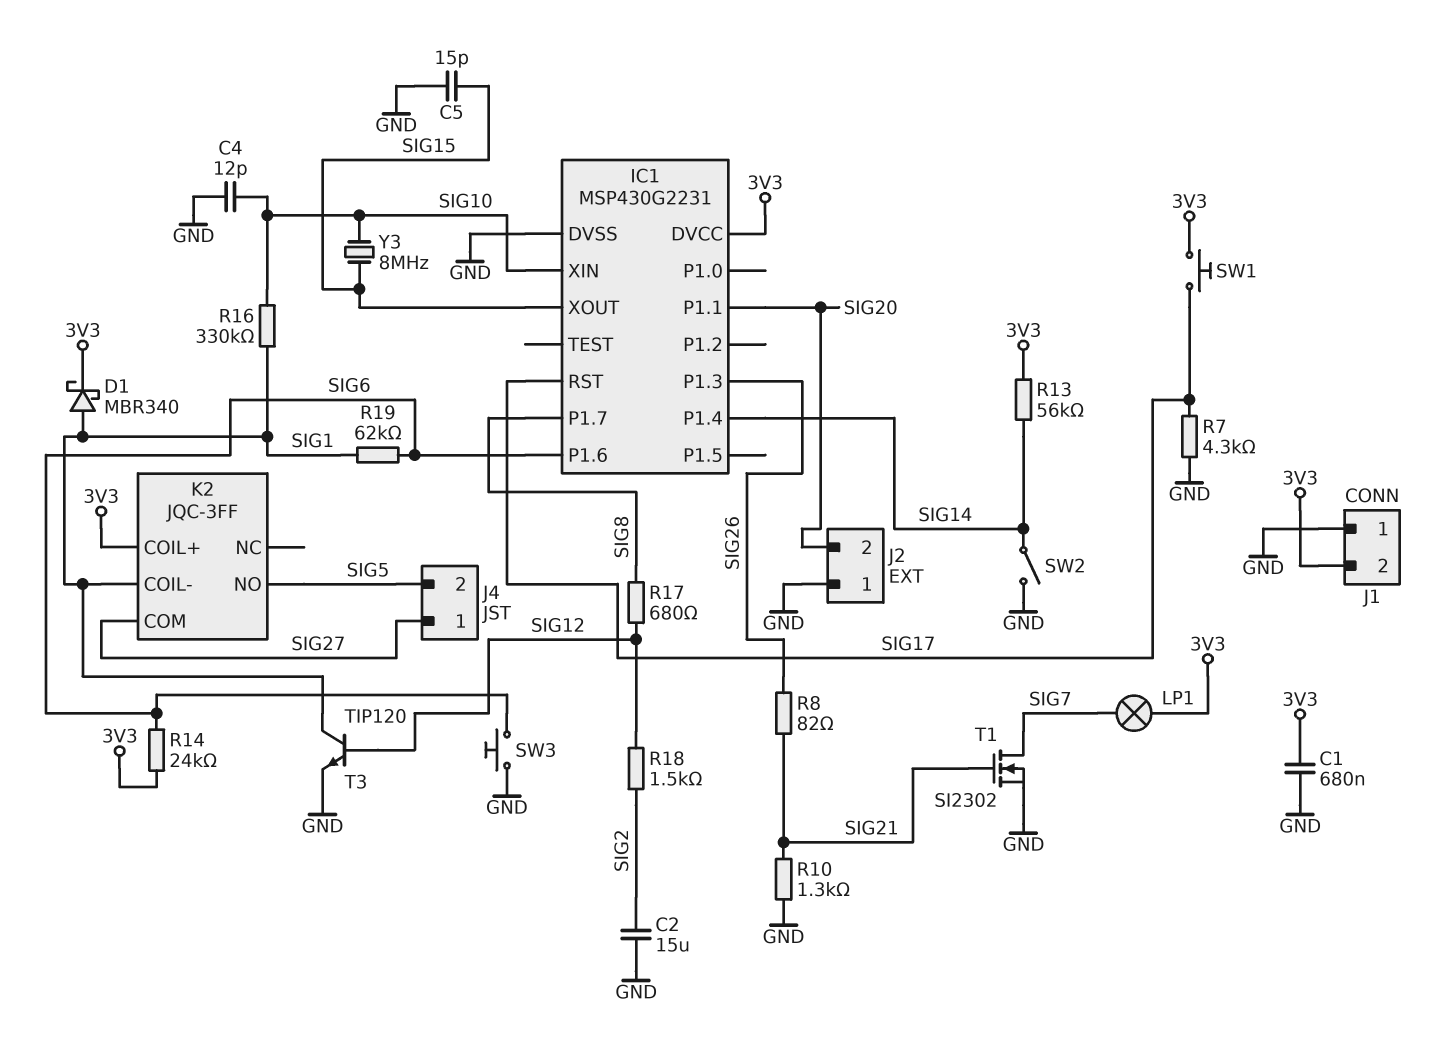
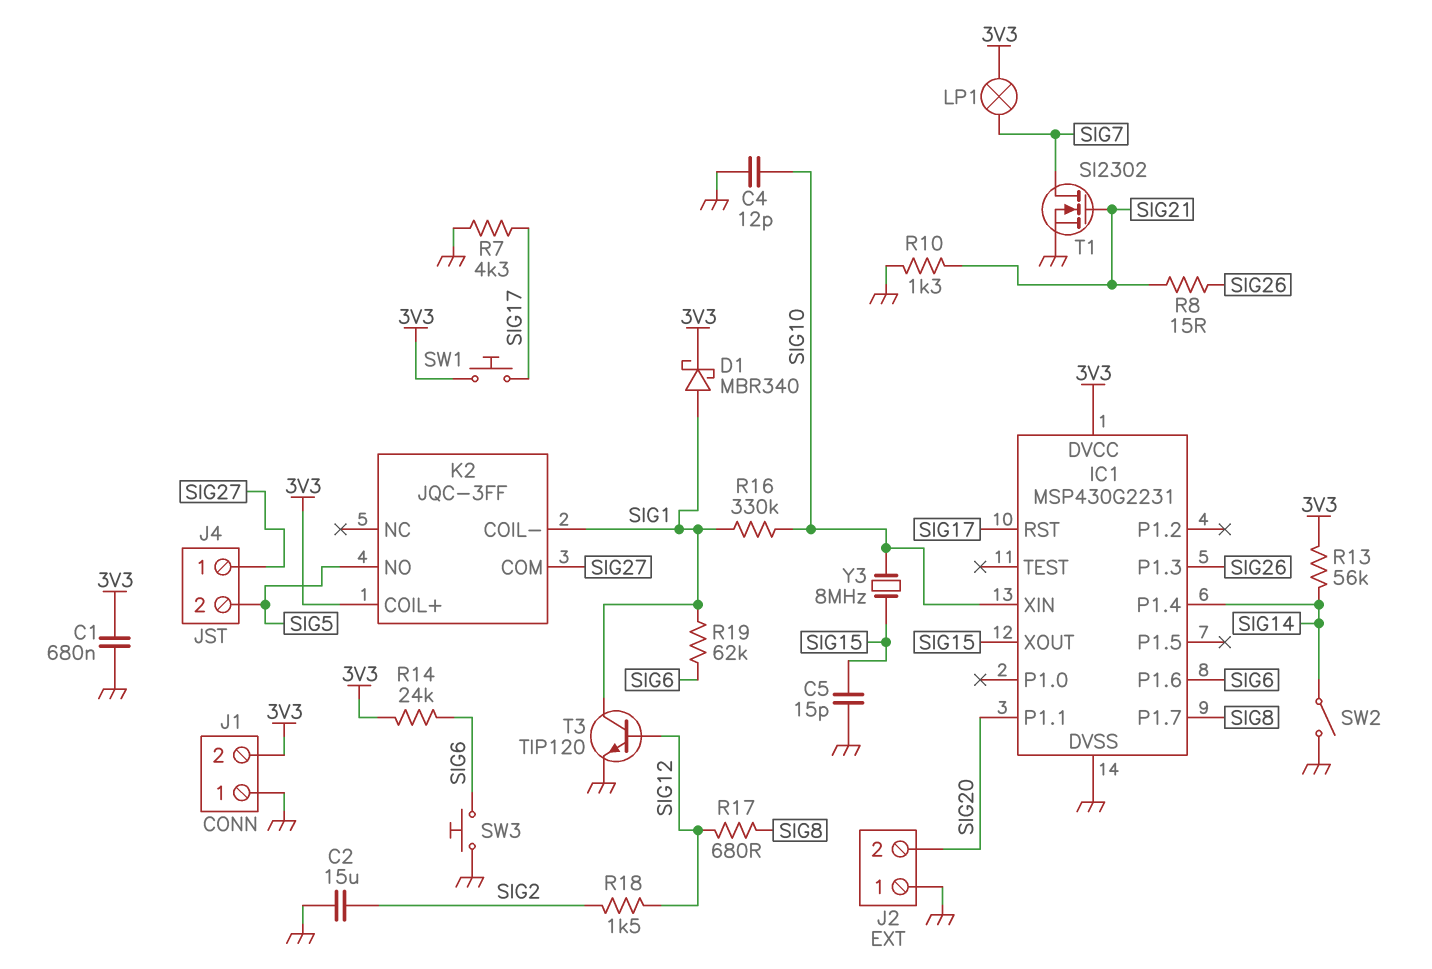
R8: 82 (SIG21, SIG26) -> 15 (SIG21, SIG26)

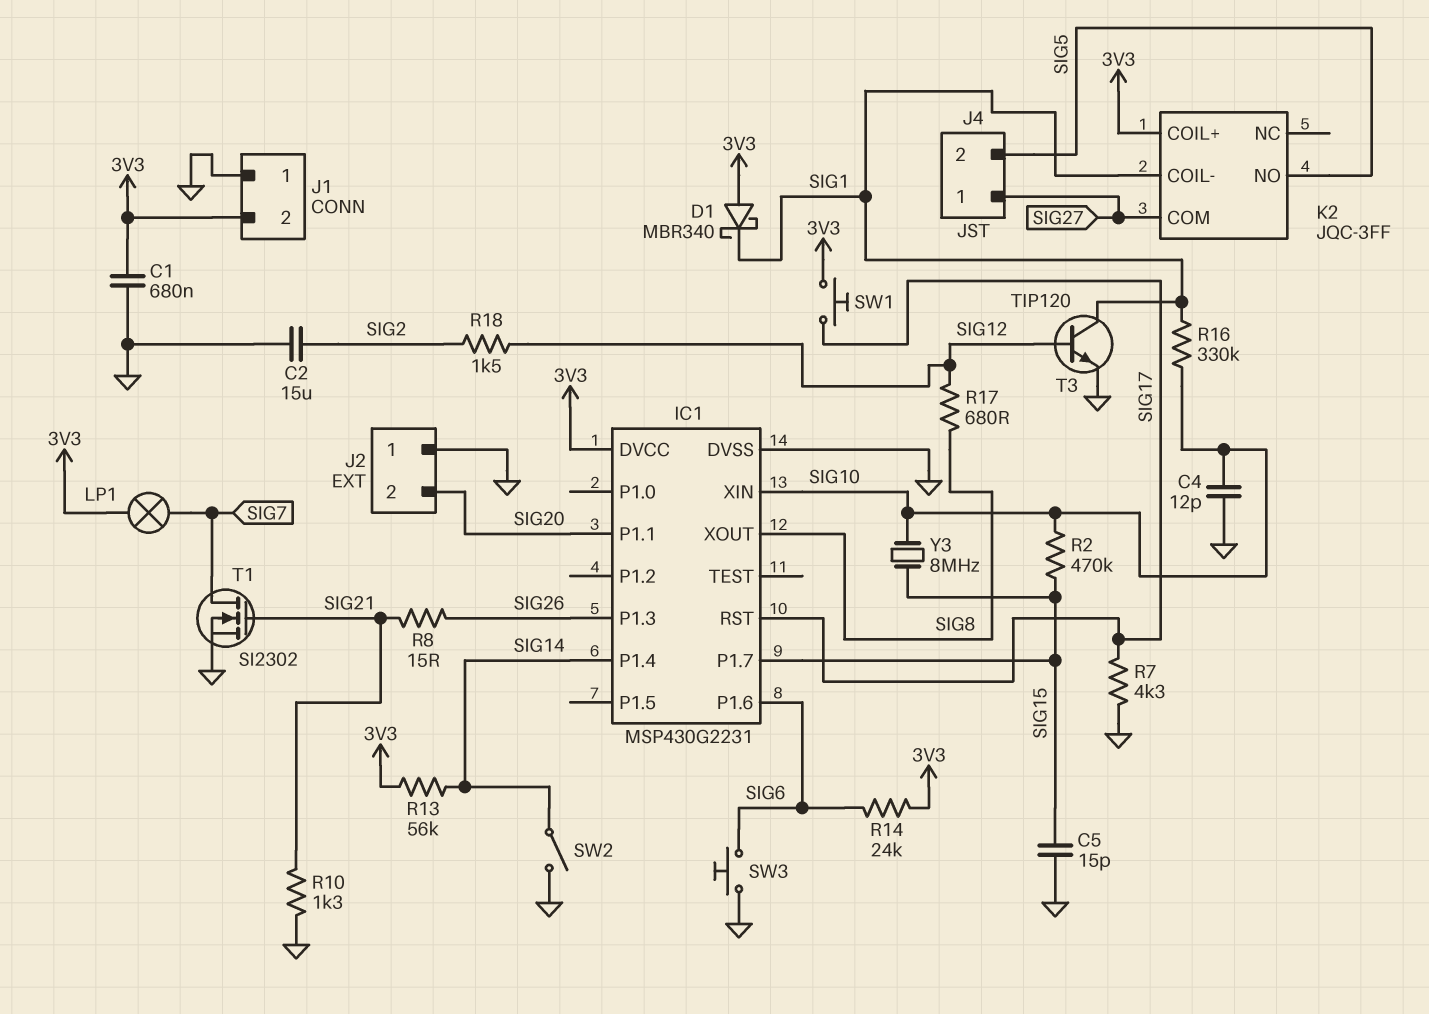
D1: schottky MBR340 (A SIG1, K 3V3) -> schottky MBR340 (A 3V3, K SIG1)
IC1 pin P1.7: SIG8 -> SIG15
IC1 pin XOUT: SIG15 -> SIG8
R2: none -> 470k (SIG10, SIG15)
R19: 62k (SIG1, SIG6) -> none

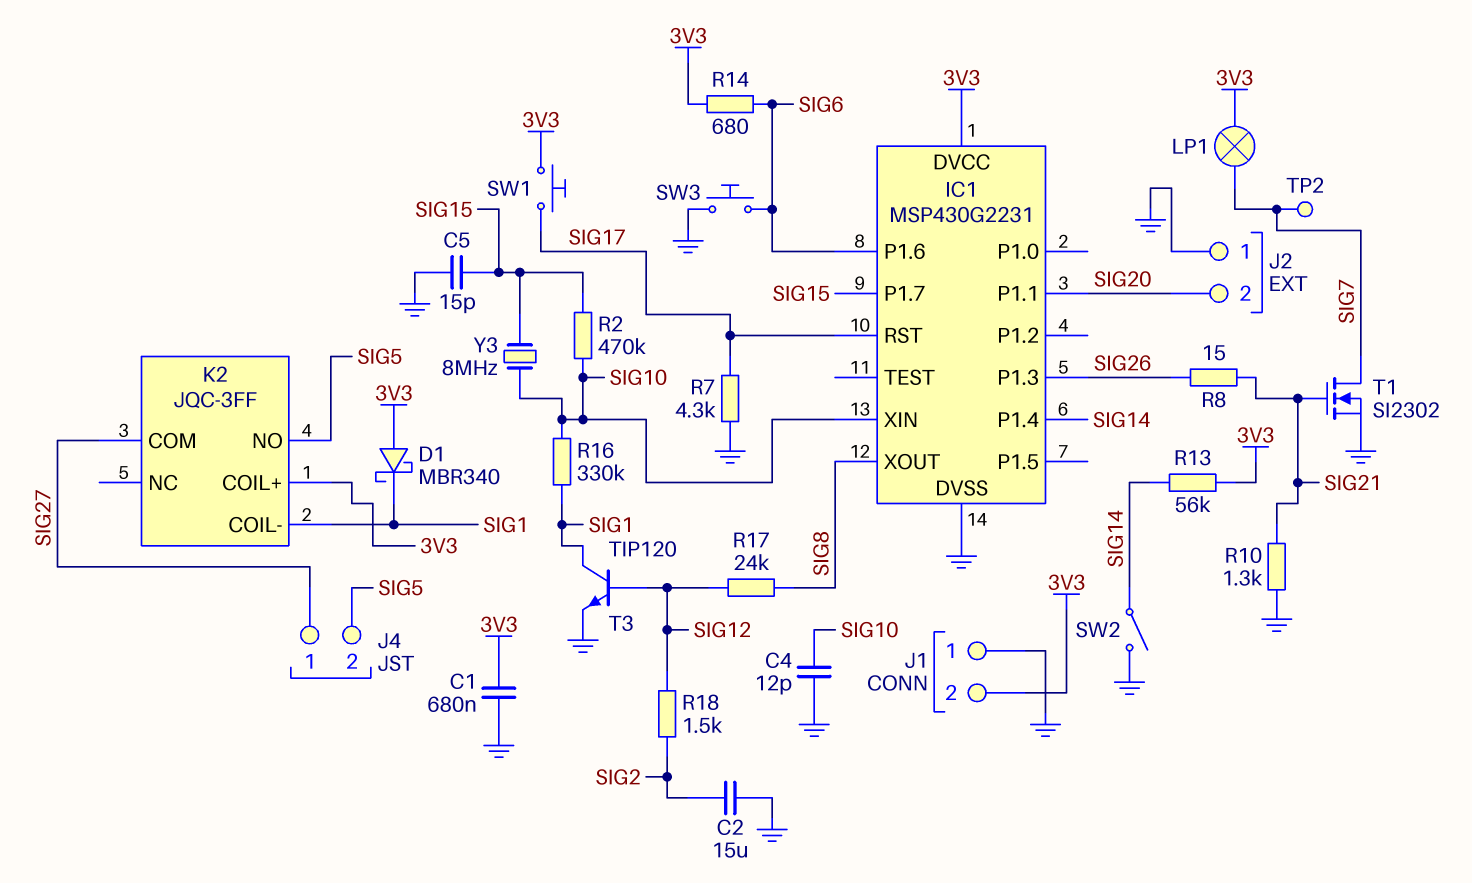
R14: 24k (3V3, SIG6) -> 680 (3V3, SIG6)
R17: 680 (SIG8, SIG12) -> 24k (SIG8, SIG12)
TP2: none -> test point (SIG7)

